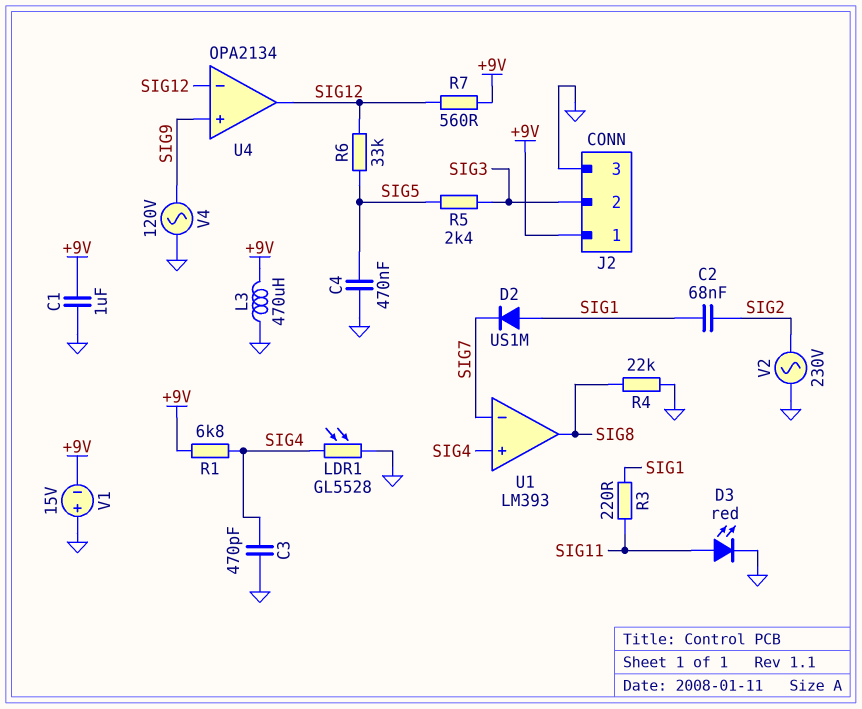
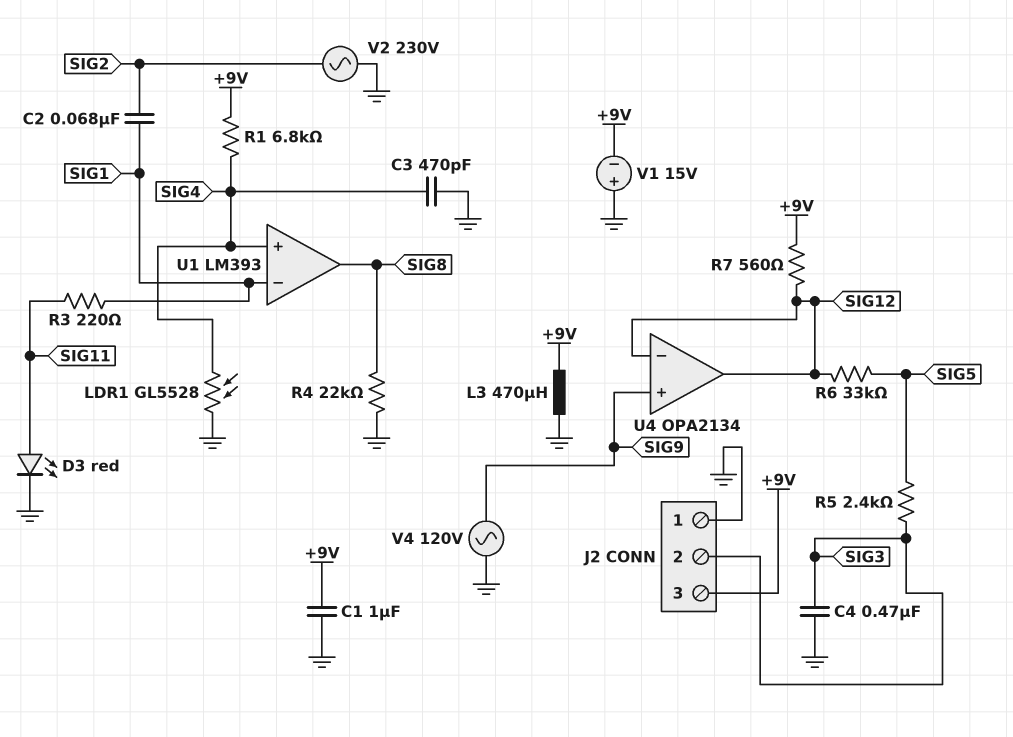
C4: 470nF (GND, SIG5) -> 470nF (GND, SIG3)
D2: diode US1M (A SIG1, K SIG7) -> none
J2 pin 1: +9V -> GND
J2 pin 3: GND -> +9V
U1 pin in-: SIG7 -> SIG1

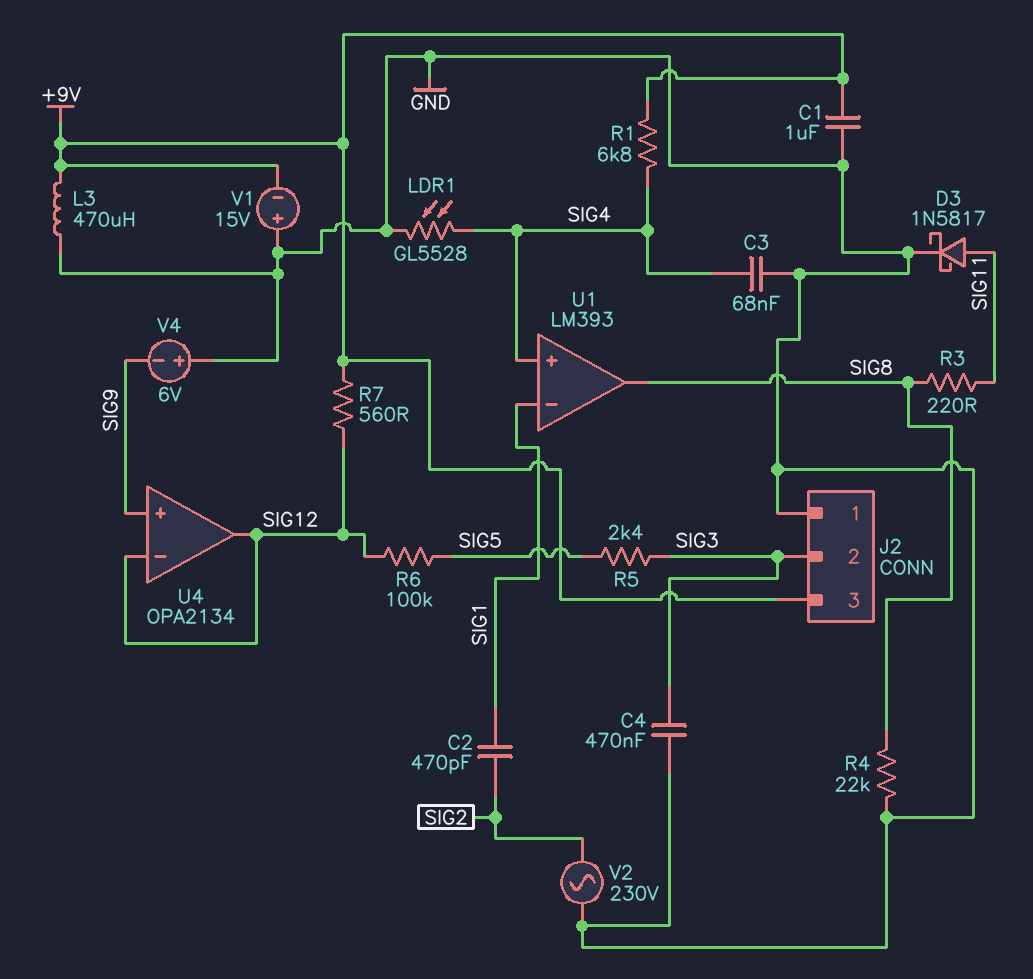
C2: 68nF (SIG1, SIG2) -> 470pF (SIG1, SIG2)
C3: 470pF (GND, SIG4) -> 68nF (GND, SIG4)
D3: LED red (A SIG11, K GND) -> schottky 1N5817 (A SIG11, K GND)
R3: 220 (SIG1, SIG11) -> 220 (SIG8, SIG11)
R6: 33k (SIG5, SIG12) -> 100k (SIG5, SIG12)
V4: AC 120V (GND, SIG9) -> 6V (plus GND, minus SIG9)

